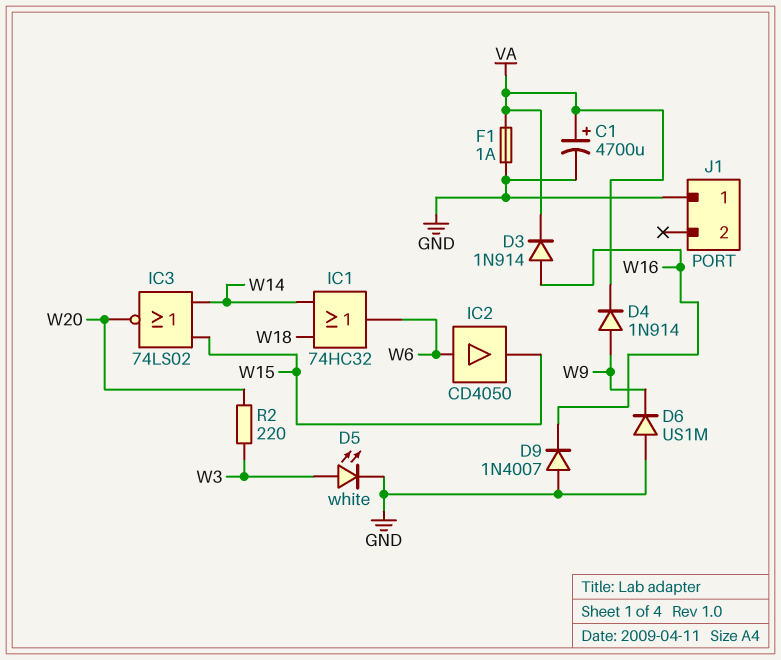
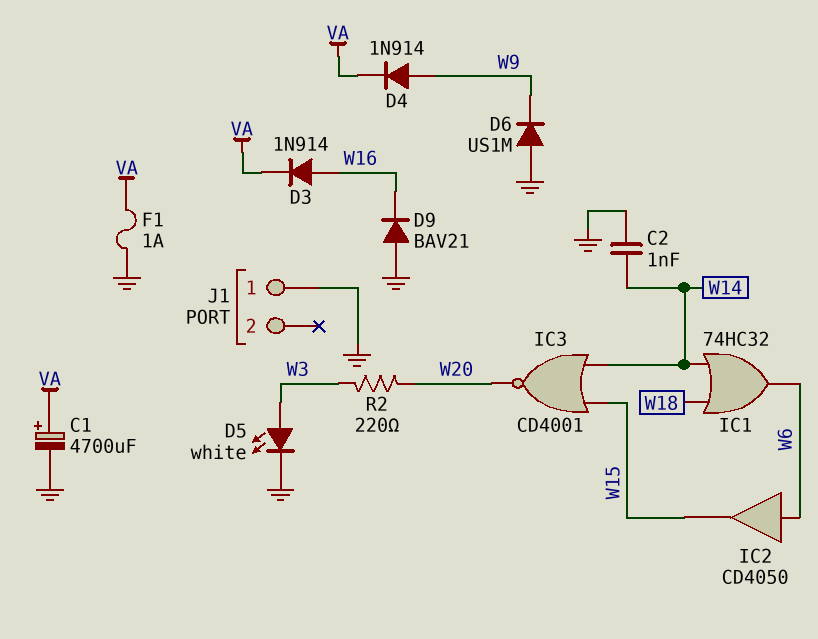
C2: none -> 1nF (GND, W14)
D9: diode 1N4007 (A GND, K W16) -> diode BAV21 (A GND, K W16)
IC3: NOR 74LS02 (in W14, in W15, out W20) -> NOR CD4001 (in W14, in W15, out W20)

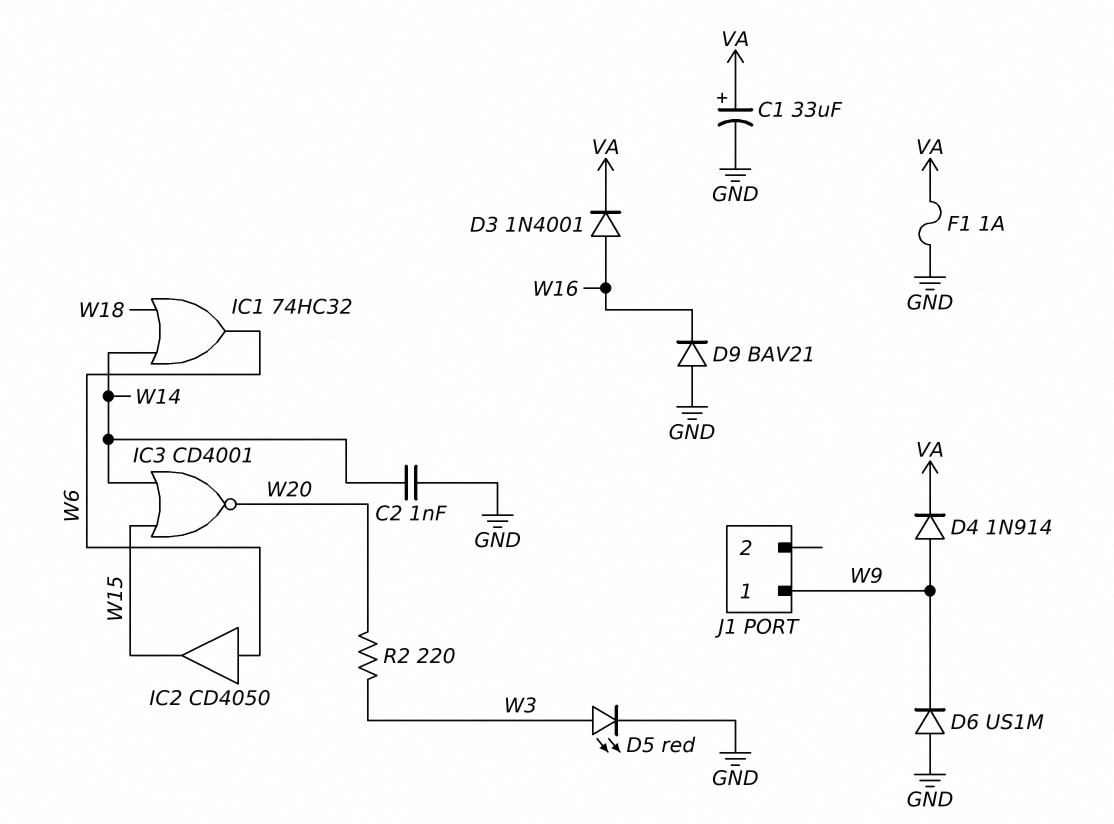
C1: 4700uF (plus VA, minus GND) -> 33uF (plus VA, minus GND)
D3: diode 1N914 (A W16, K VA) -> diode 1N4001 (A W16, K VA)
D5: LED white (A W3, K GND) -> LED red (A W3, K GND)
J1 pin 1: GND -> W9

